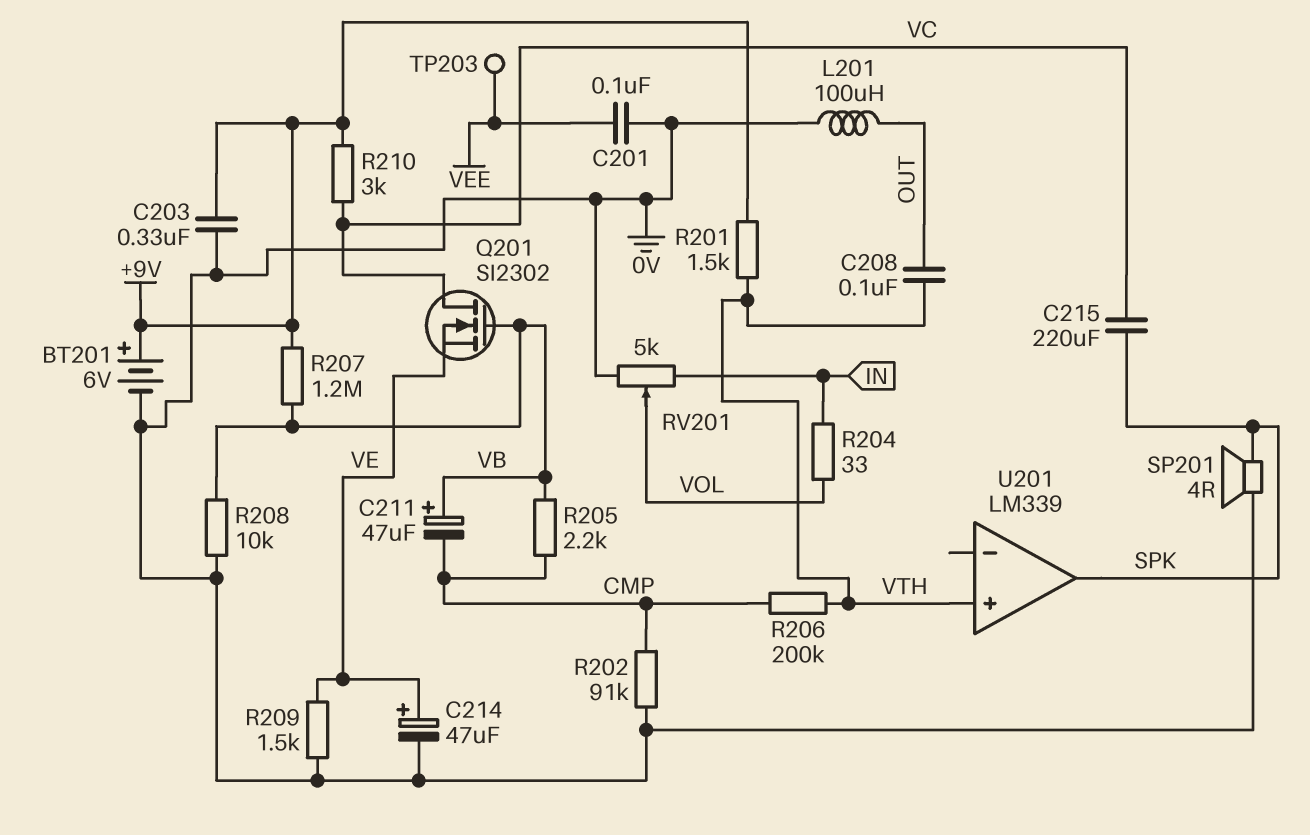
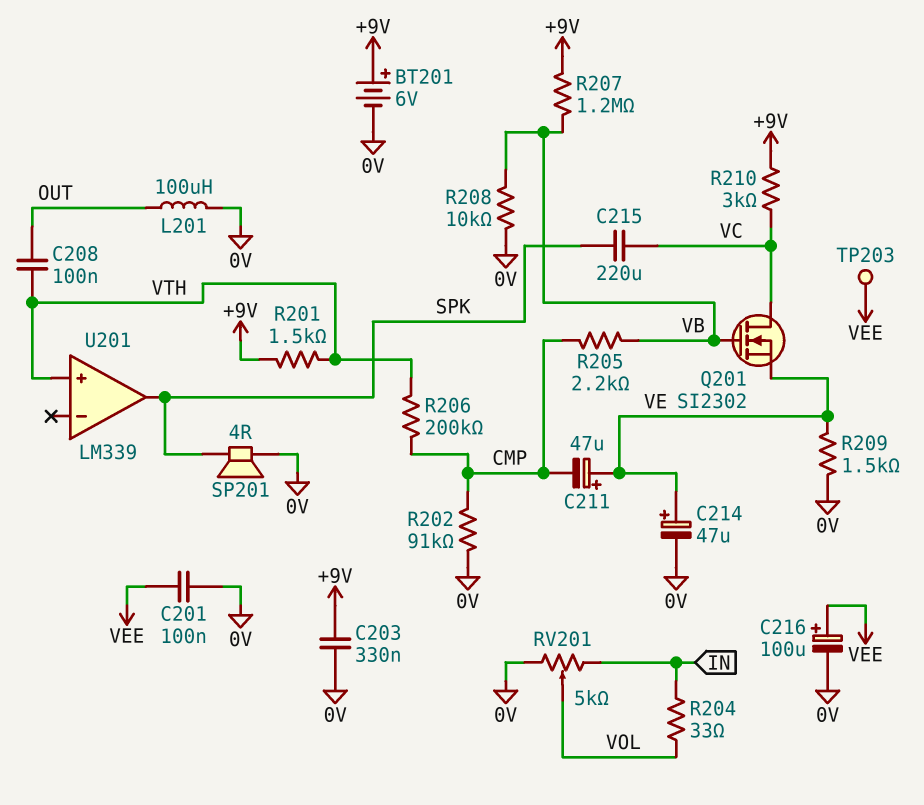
C211: 47uF (plus VB, minus CMP) -> 47uF (plus VE, minus CMP)
C216: none -> 100uF (plus VEE, minus 0V)

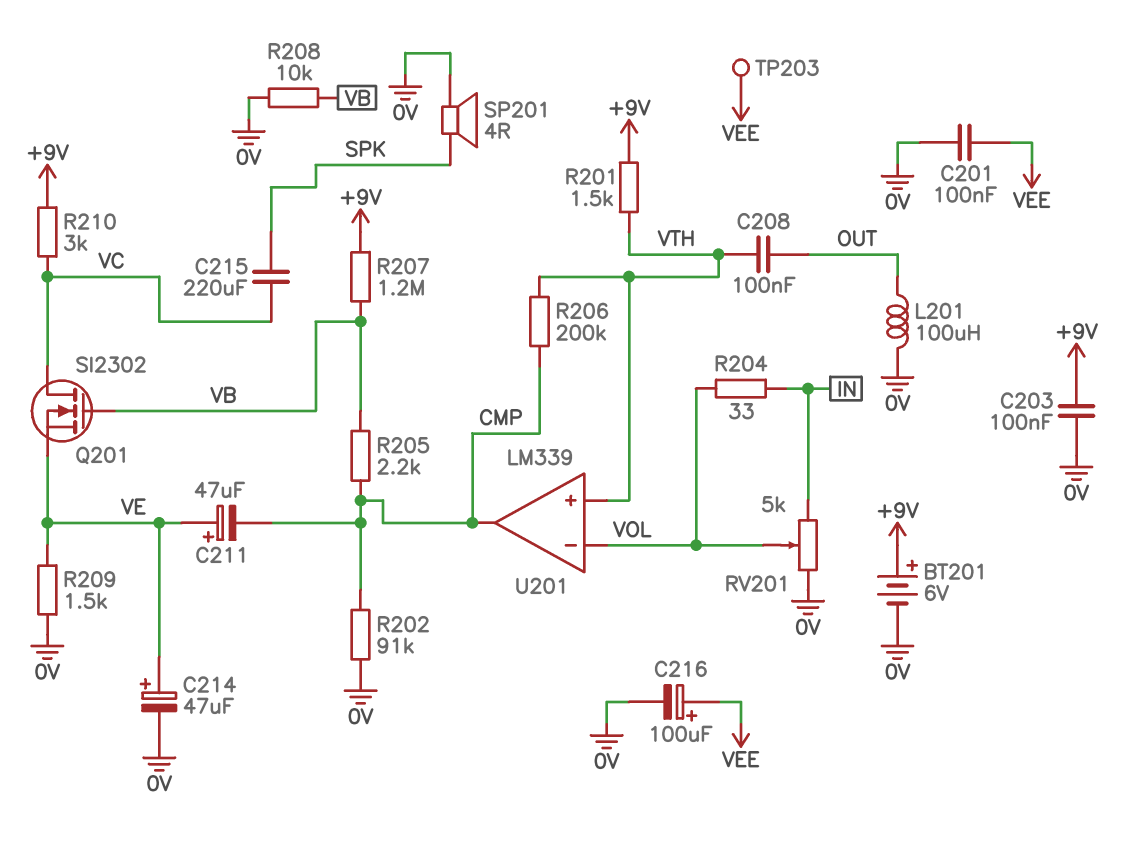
C203: 330nF (+9V, 0V) -> 100nF (+9V, 0V)
U201 pin in-: none -> VOL
U201 pin out: SPK -> CMP

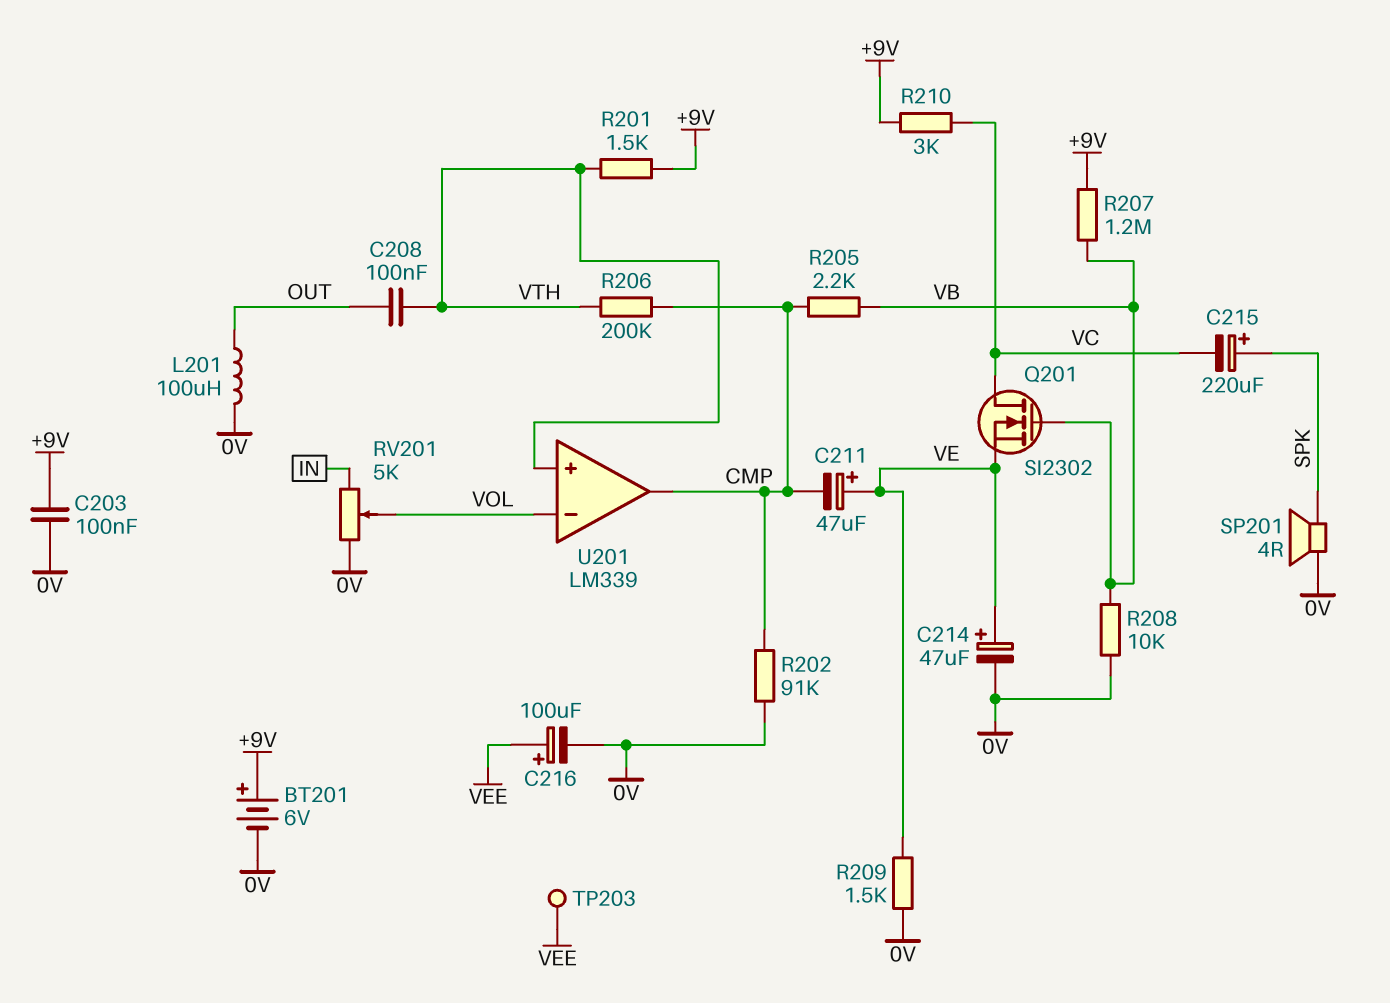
C201: 100nF (0V, VEE) -> none
C215: 220uF (SPK, VC) -> 220uF (plus SPK, minus VC)
R204: 33 (IN, VOL) -> none

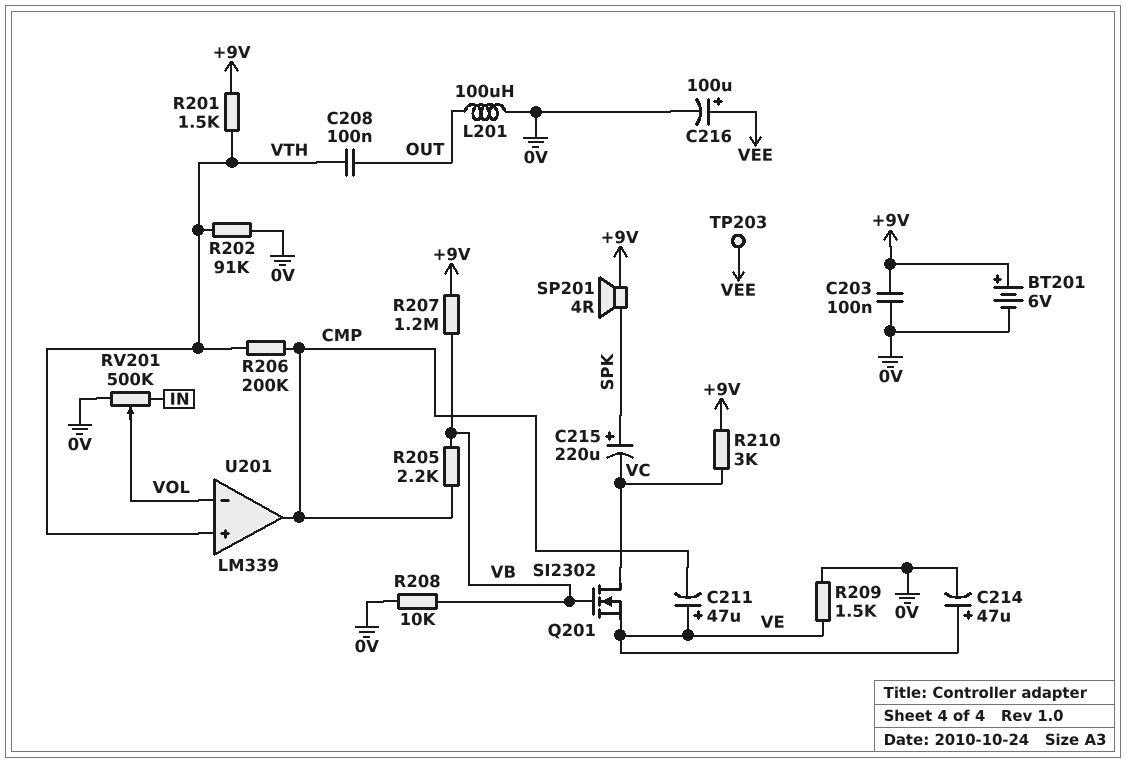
R202: 91k (0V, CMP) -> 91k (0V, VTH)
RV201: 5k (0V, IN, wiper VOL) -> 500k (0V, IN, wiper VOL)
SP201: speaker 4R (0V, SPK) -> speaker 4R (+9V, SPK)

